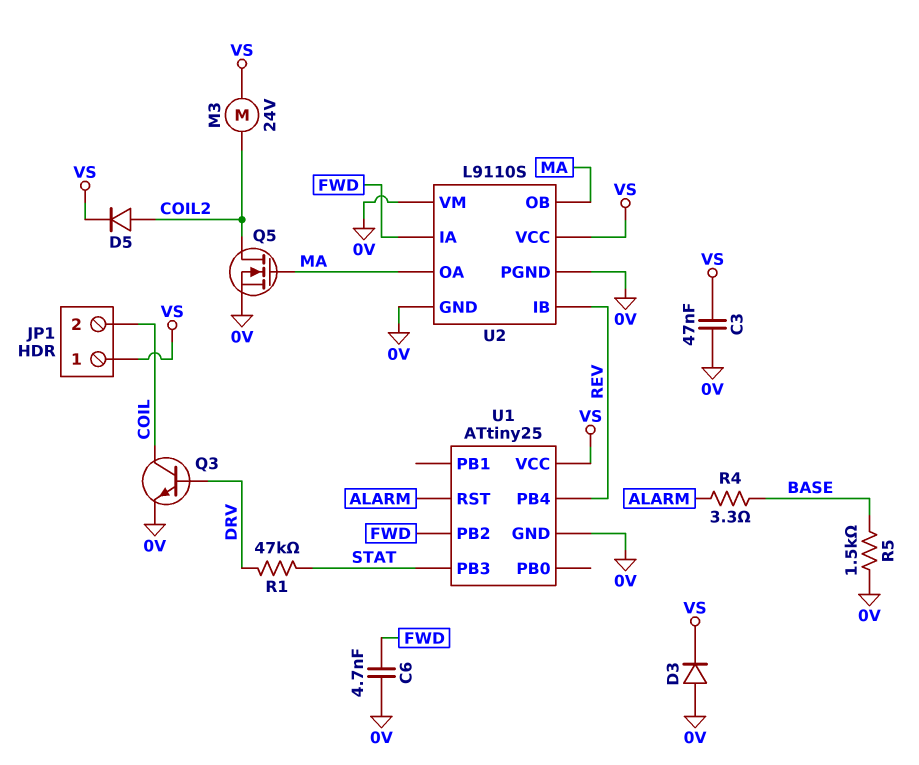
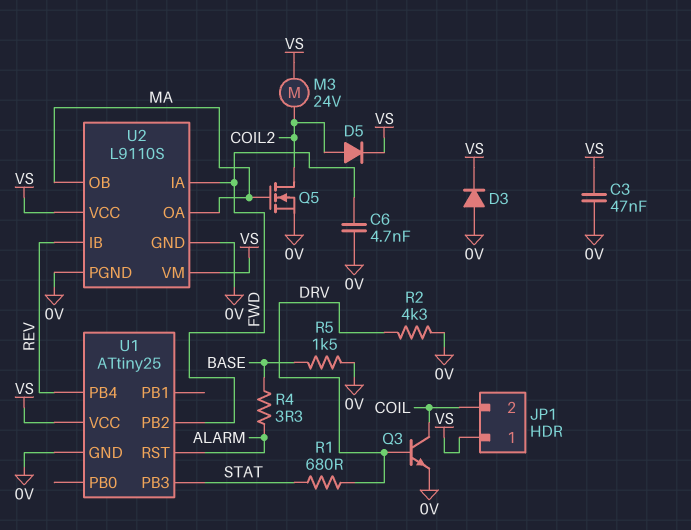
R1: 47k (DRV, STAT) -> 680 (DRV, STAT)
R2: none -> 4.3k (0V, DRV)
U2 pin VM: 0V -> VS

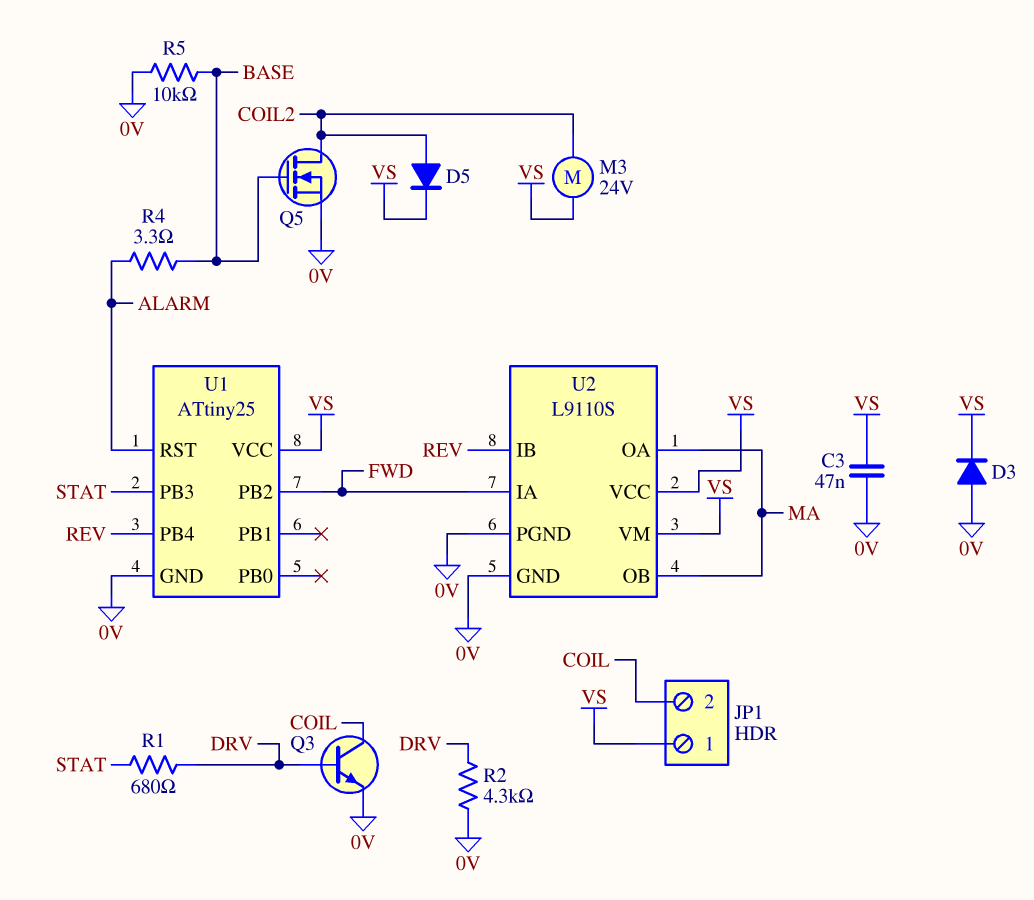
C6: 4.7nF (0V, FWD) -> none
Q5: NMOS (G MA, D COIL2, S 0V) -> NMOS (G BASE, D COIL2, S 0V)
R5: 1.5k (0V, BASE) -> 10k (0V, BASE)

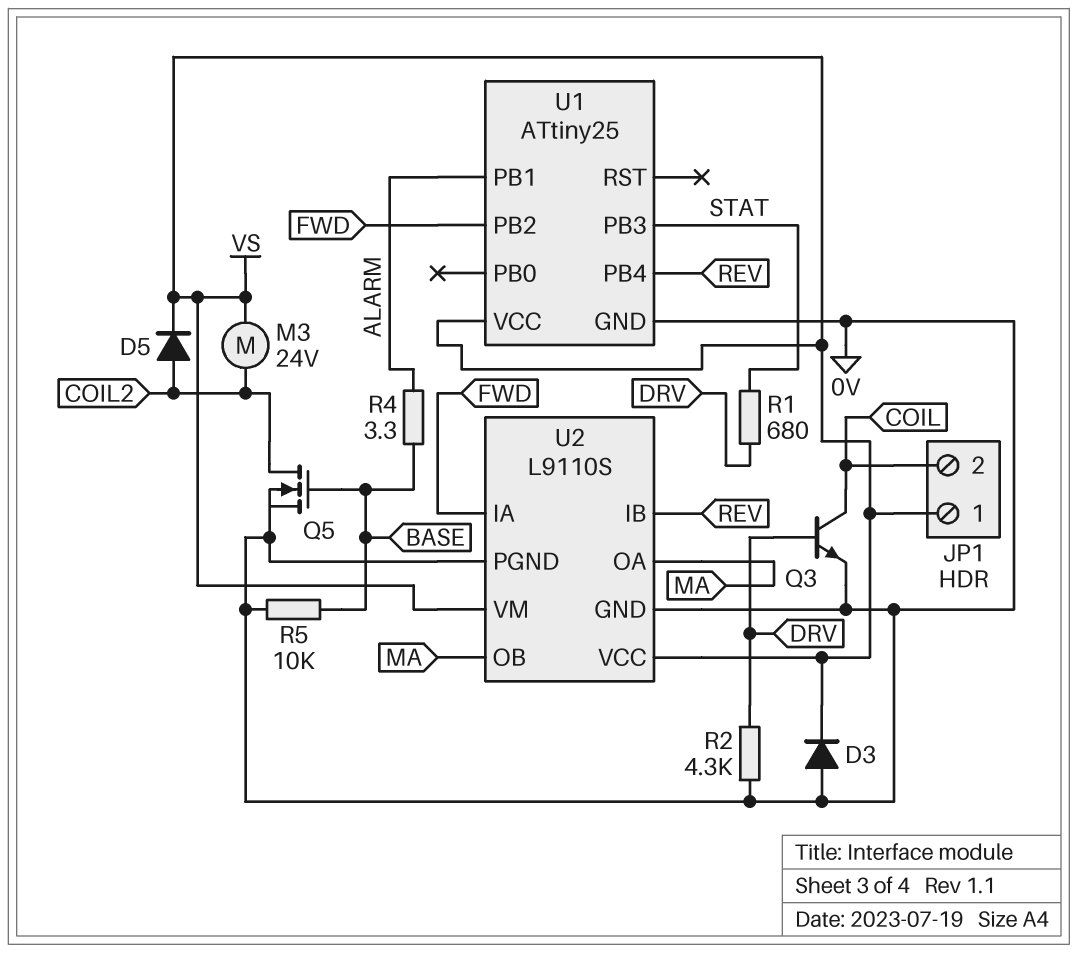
C3: 47nF (0V, VS) -> none
U1 pin PB1: none -> ALARM
U1 pin RST: ALARM -> none

